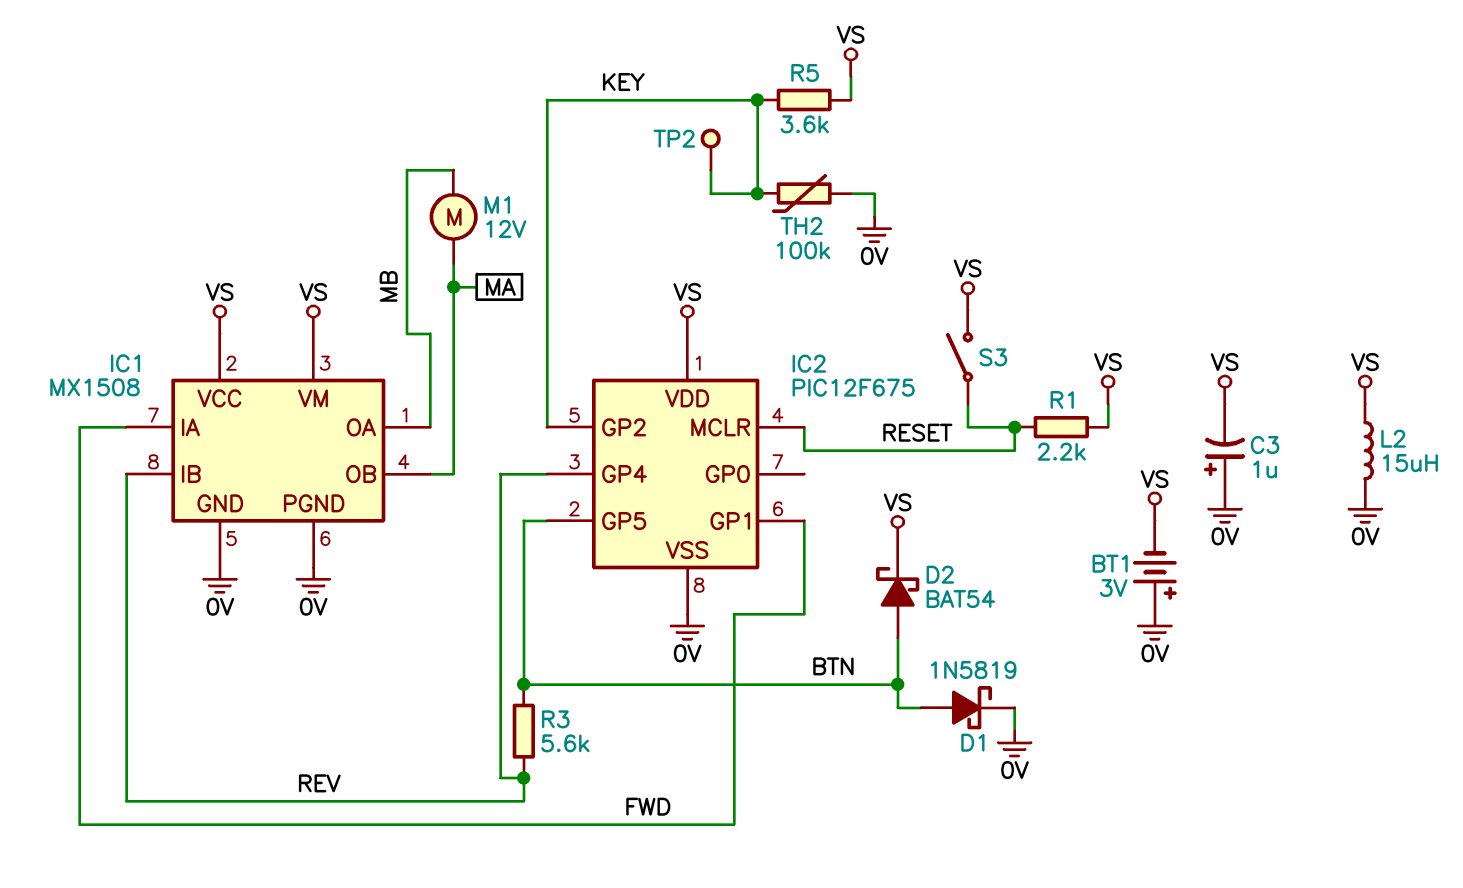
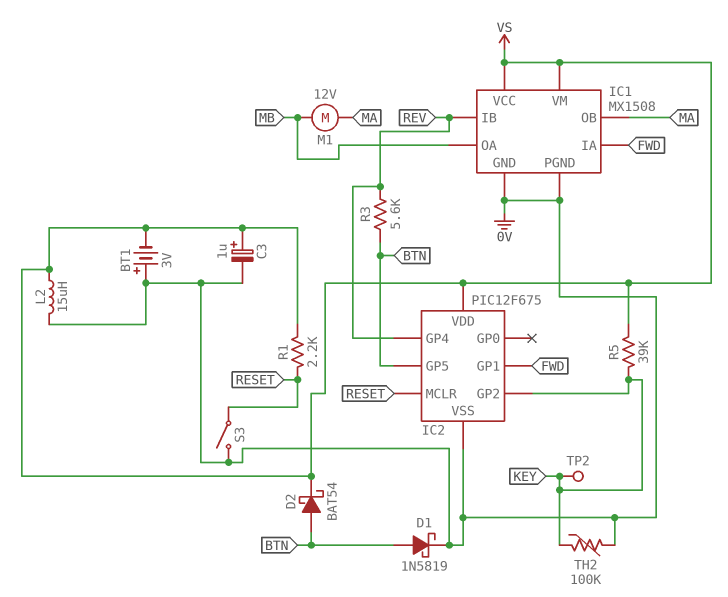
C3: 1uF (plus 0V, minus VS) -> 1uF (plus VS, minus 0V)
R5: 3.6k (KEY, VS) -> 39k (KEY, VS)
S3: switch (RESET, VS) -> switch (0V, RESET)

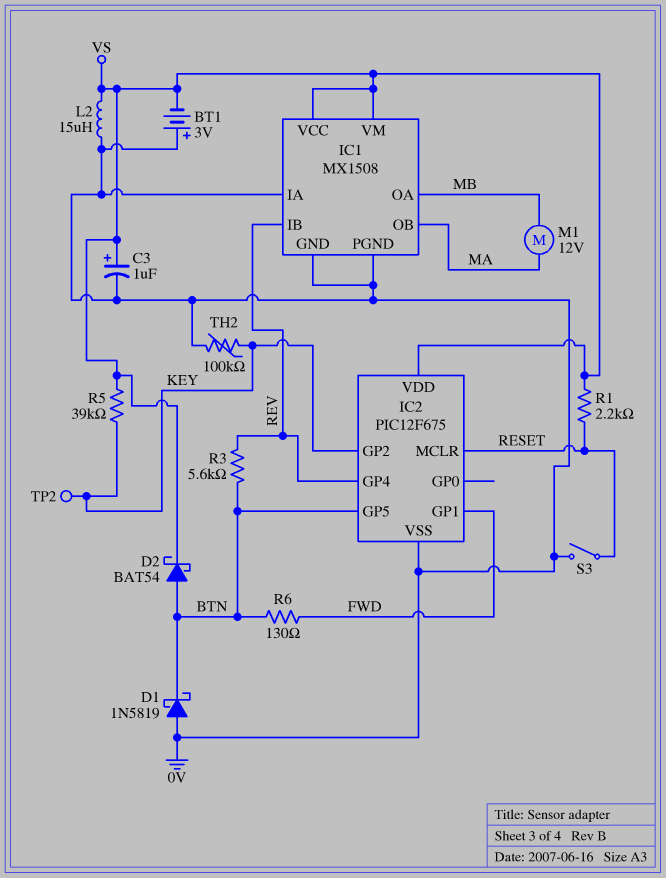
D1: schottky 1N5819 (A BTN, K 0V) -> schottky 1N5819 (A 0V, K BTN)
IC1 pin IA: FWD -> 0V
R6: none -> 130 (BTN, FWD)

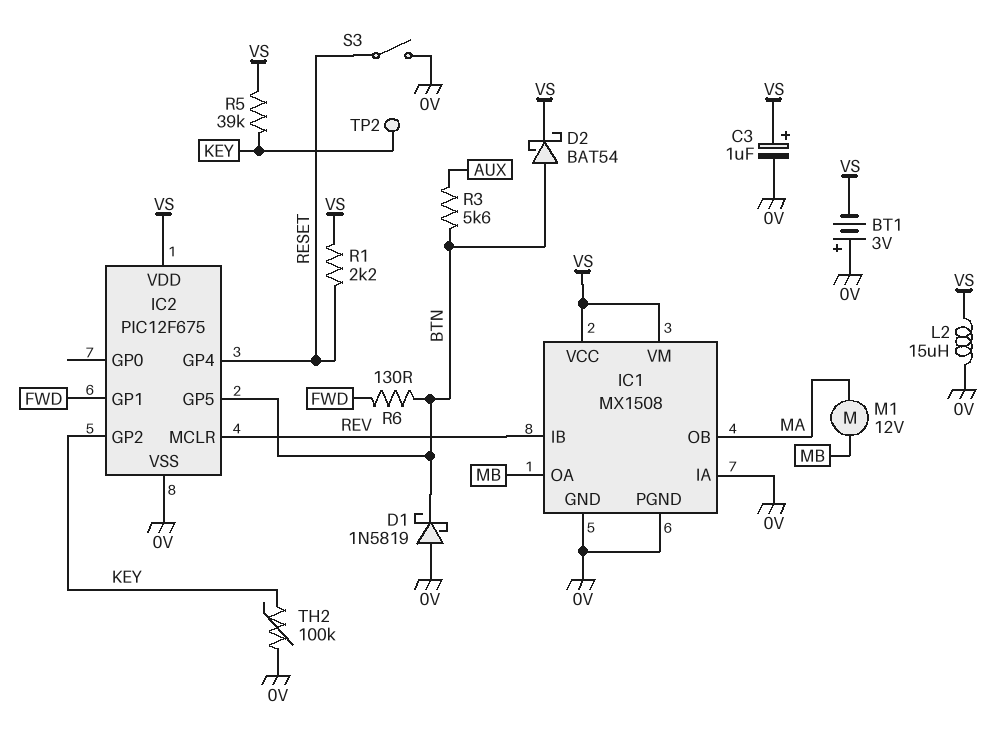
IC2 pin GP4: REV -> RESET
IC2 pin MCLR: RESET -> REV
R3: 5.6k (BTN, REV) -> 5.6k (AUX, BTN)

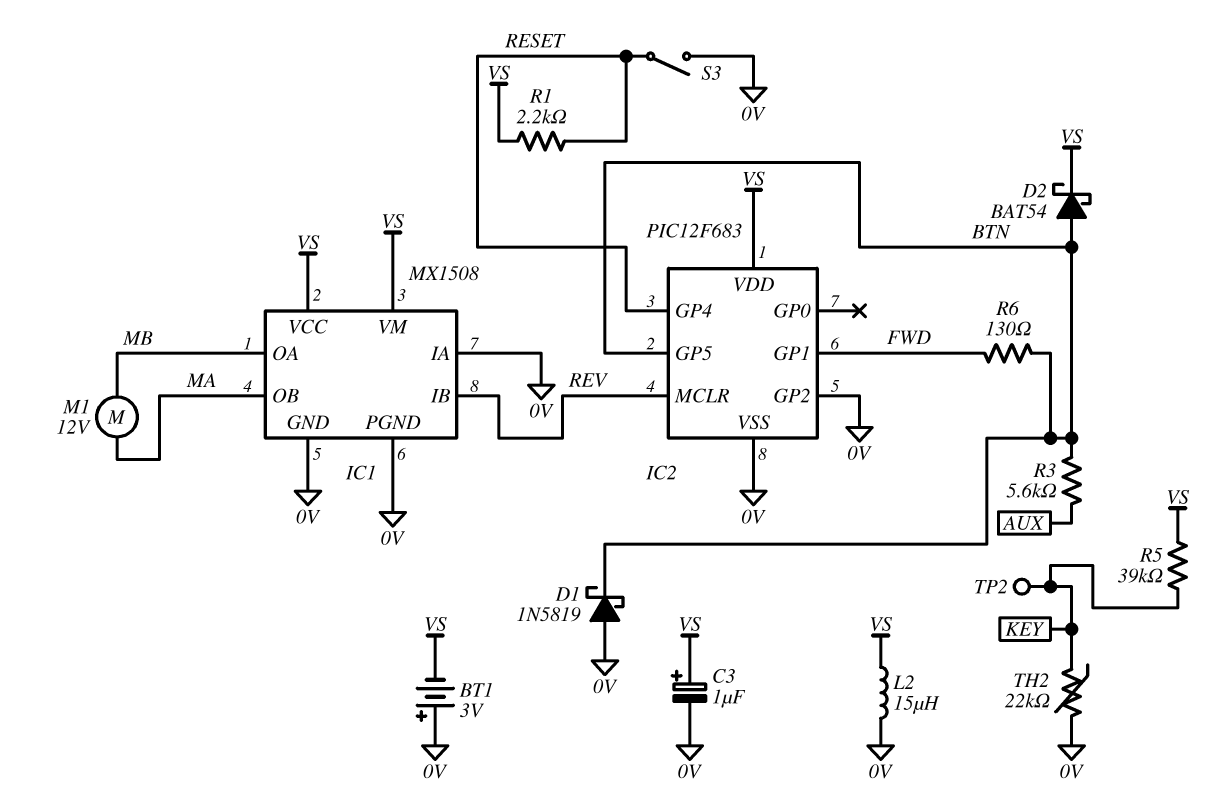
IC2: PIC12F675 -> PIC12F683
IC2 pin GP2: KEY -> 0V
TH2: 100k (0V, KEY) -> 22k (0V, KEY)

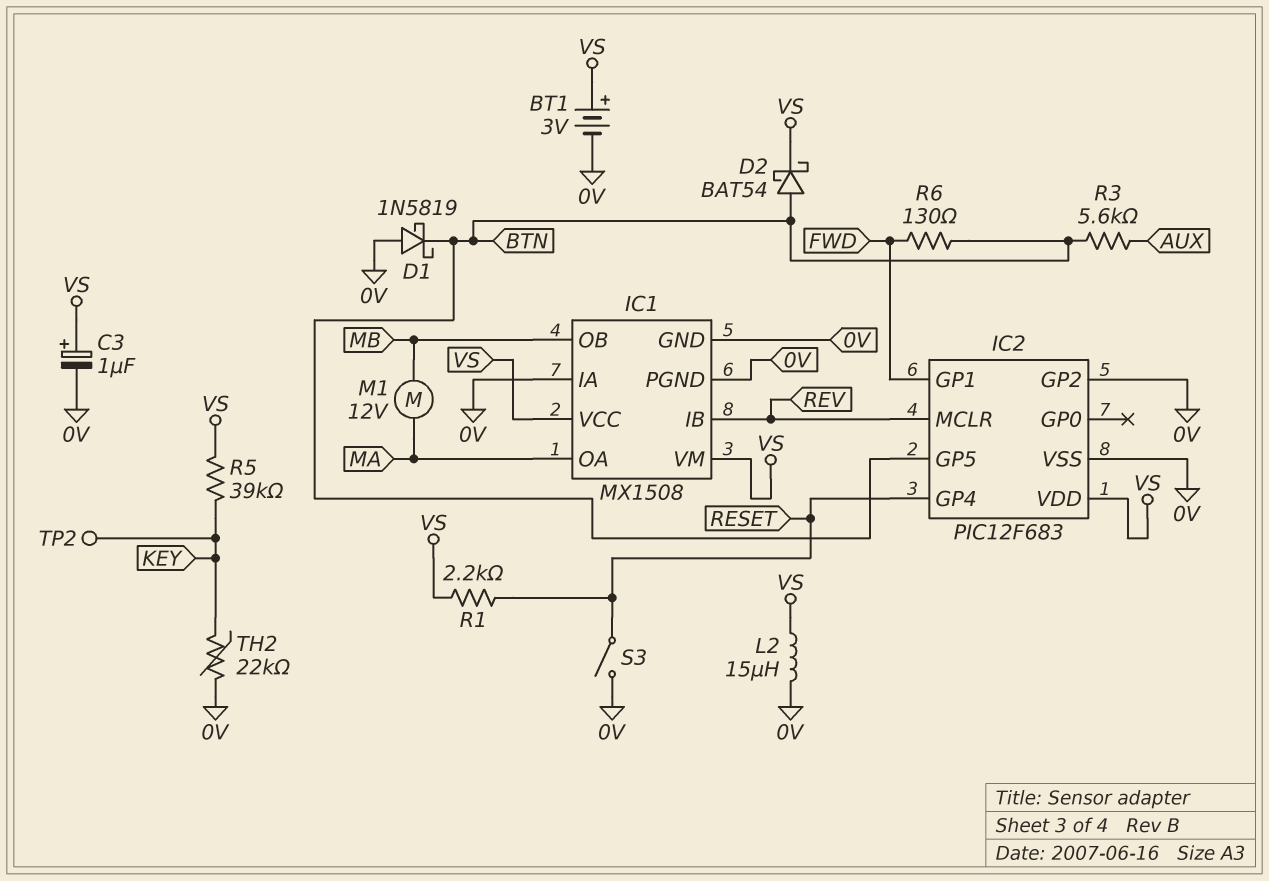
BT1: 3V (plus 0V, minus VS) -> 3V (plus VS, minus 0V)
IC1 pin OA: MB -> MA
IC1 pin OB: MA -> MB

